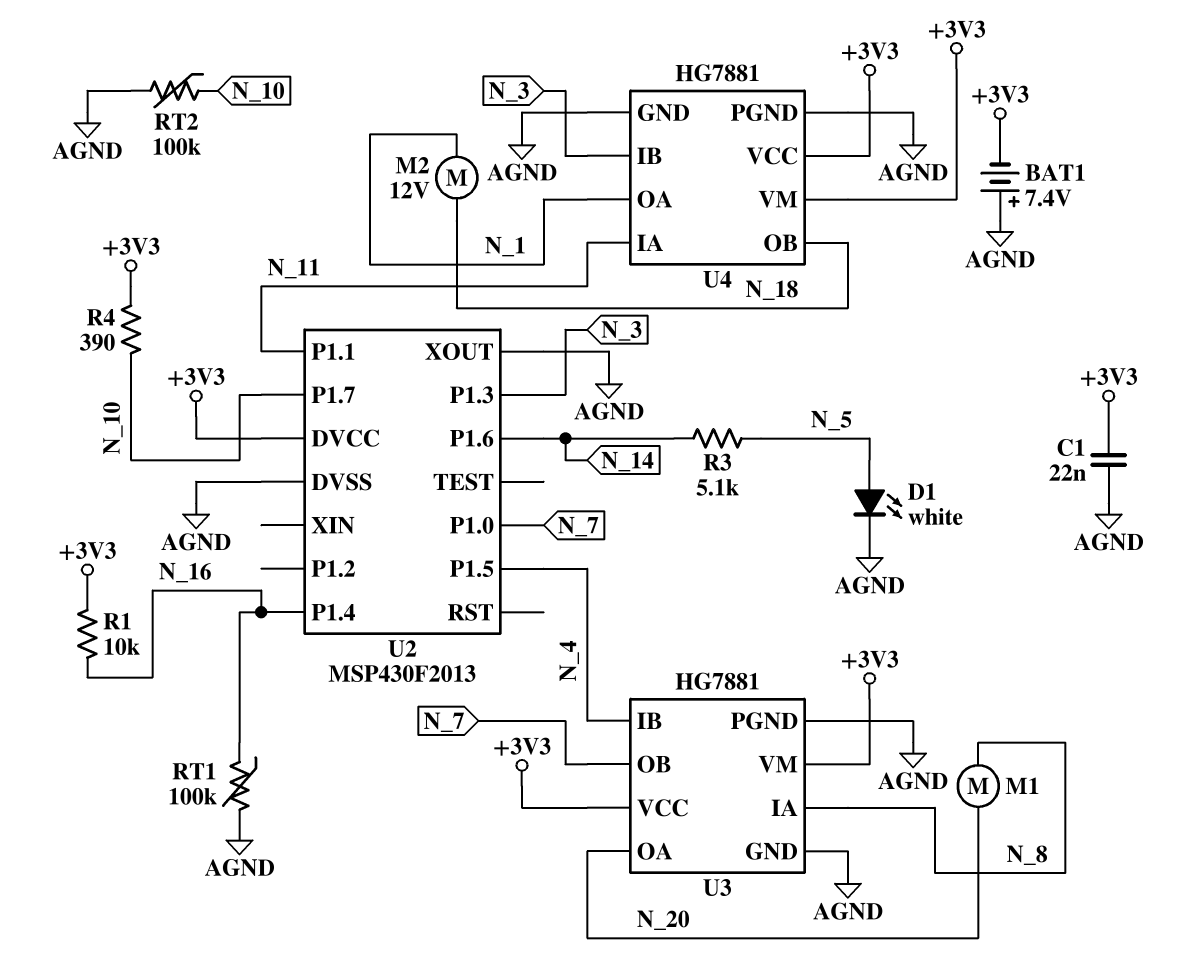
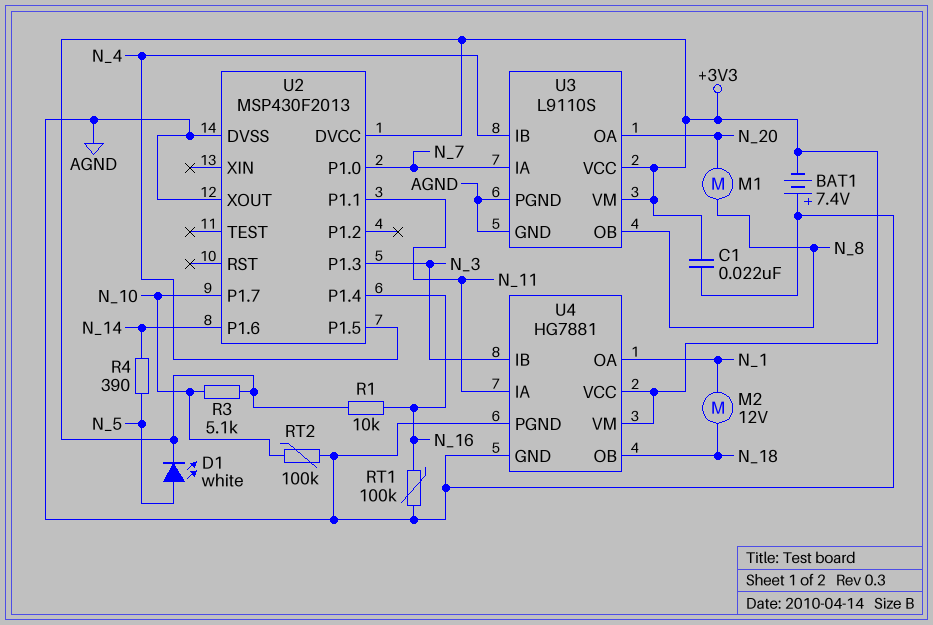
D1: LED white (A N_5, K AGND) -> LED white (A N_5, K +3V3)
R3: 5.1k (N_5, N_14) -> 5.1k (+3V3, N_10)
R4: 390 (+3V3, N_10) -> 390 (N_5, N_14)
U3: HG7881 -> L9110S
U3 pin IA: N_8 -> N_7
U3 pin OB: N_7 -> N_8

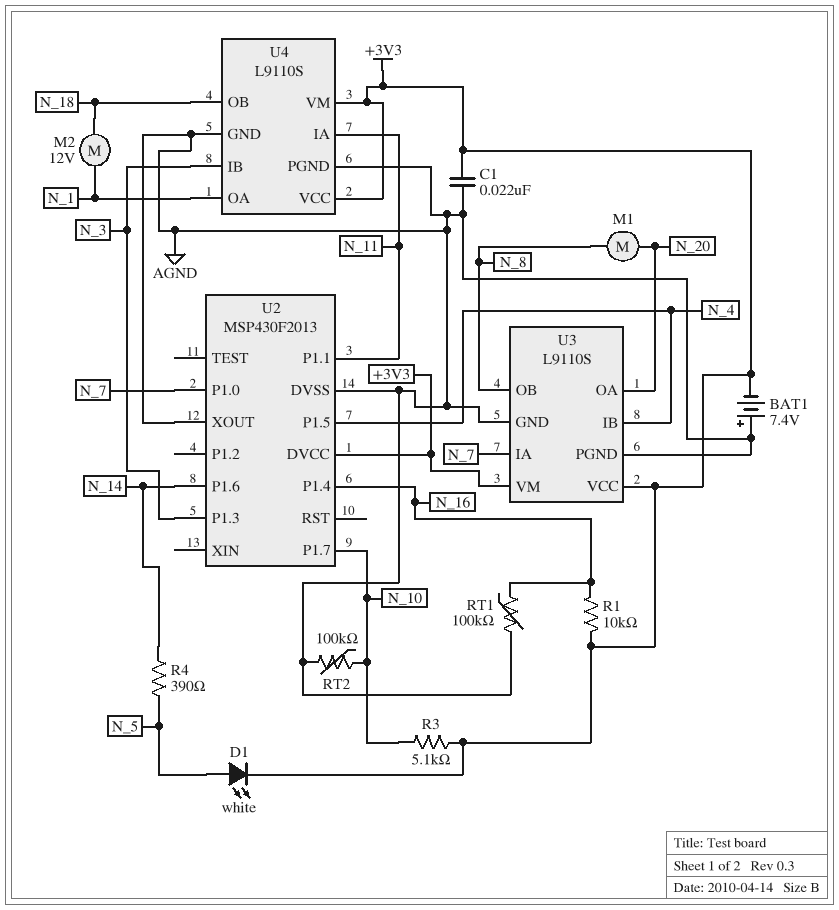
U4: HG7881 -> L9110S

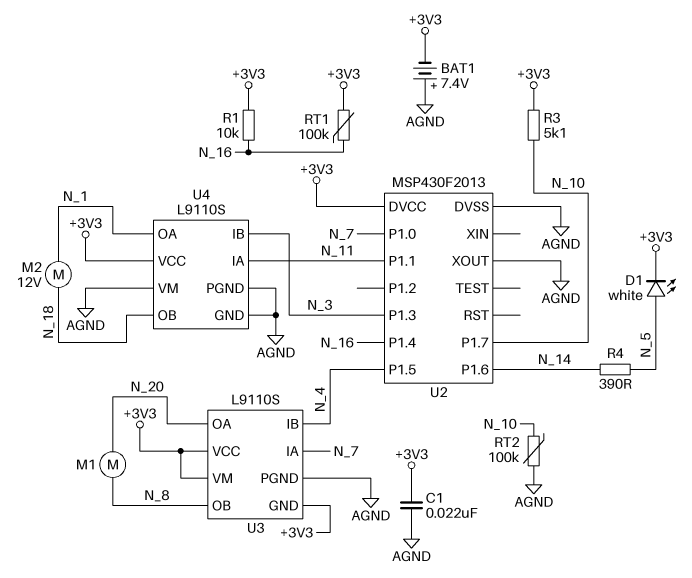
RT1: 100k (AGND, N_16) -> 100k (+3V3, N_16)
U3 pin GND: AGND -> +3V3
U4 pin VM: +3V3 -> AGND

